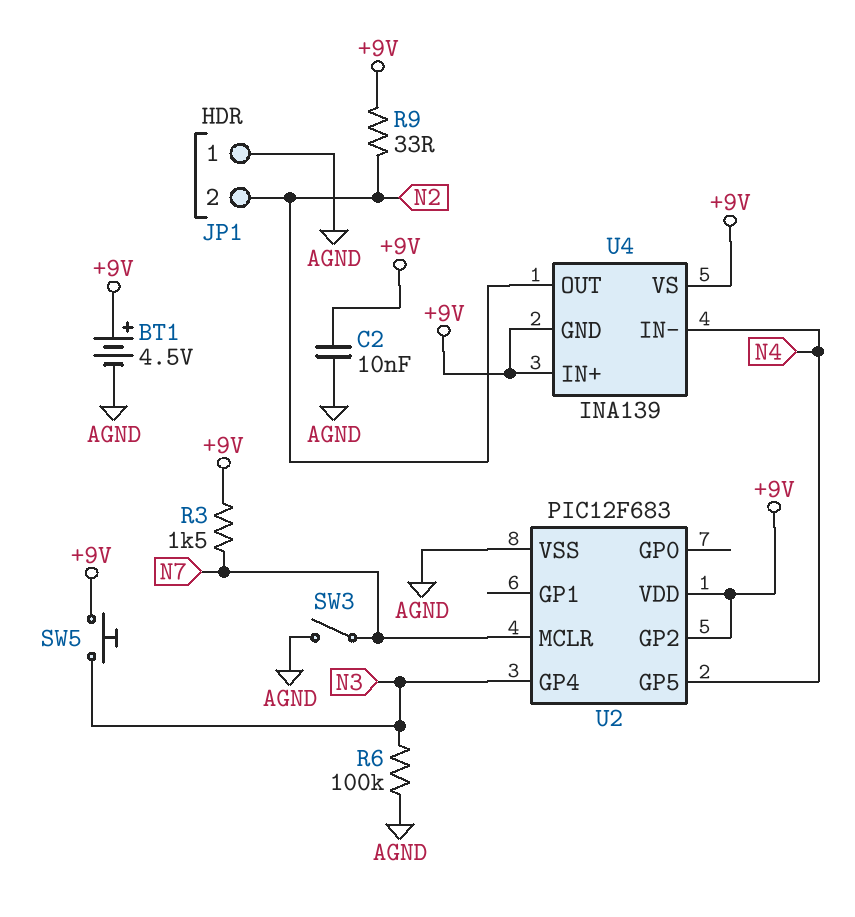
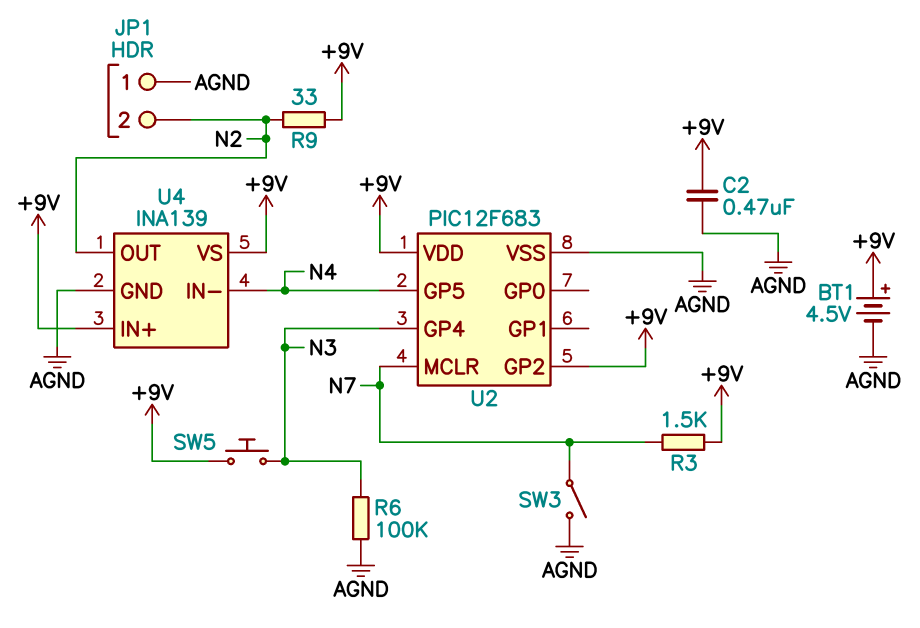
C2: 10nF (+9V, AGND) -> 470nF (+9V, AGND)
U4 pin GND: +9V -> AGND

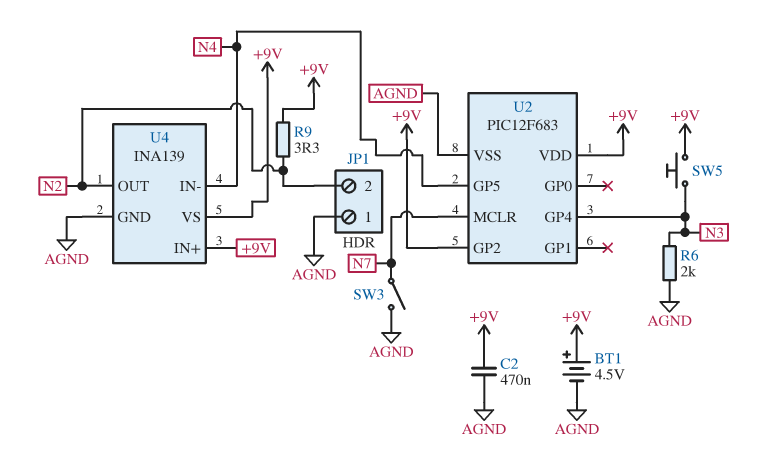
R3: 1.5k (+9V, N7) -> none
R6: 100k (AGND, N3) -> 2k (AGND, N3)
R9: 33 (+9V, N2) -> 3.3 (+9V, N2)

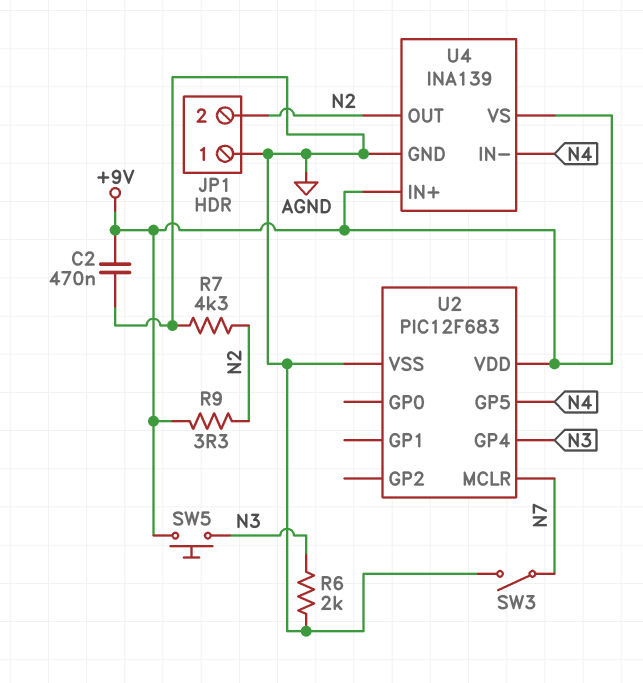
BT1: 4.5V (plus +9V, minus AGND) -> none
R7: none -> 4.3k (AGND, N2)
U2 pin GP2: +9V -> none

